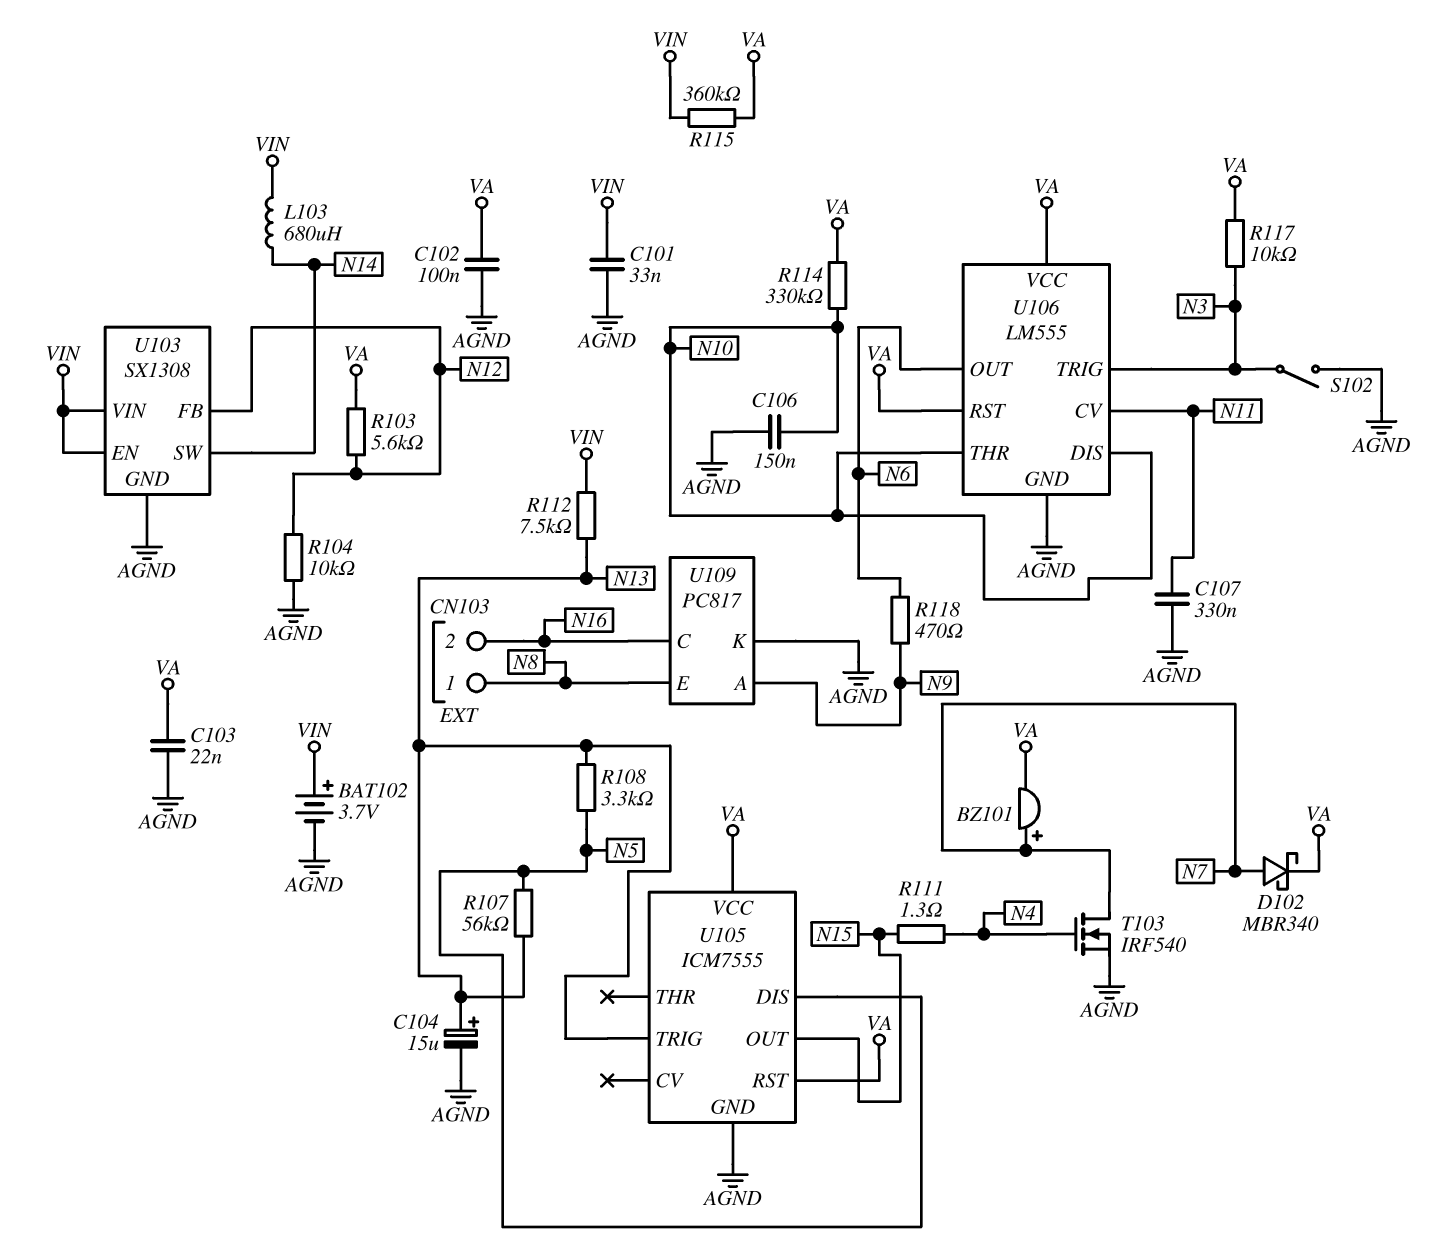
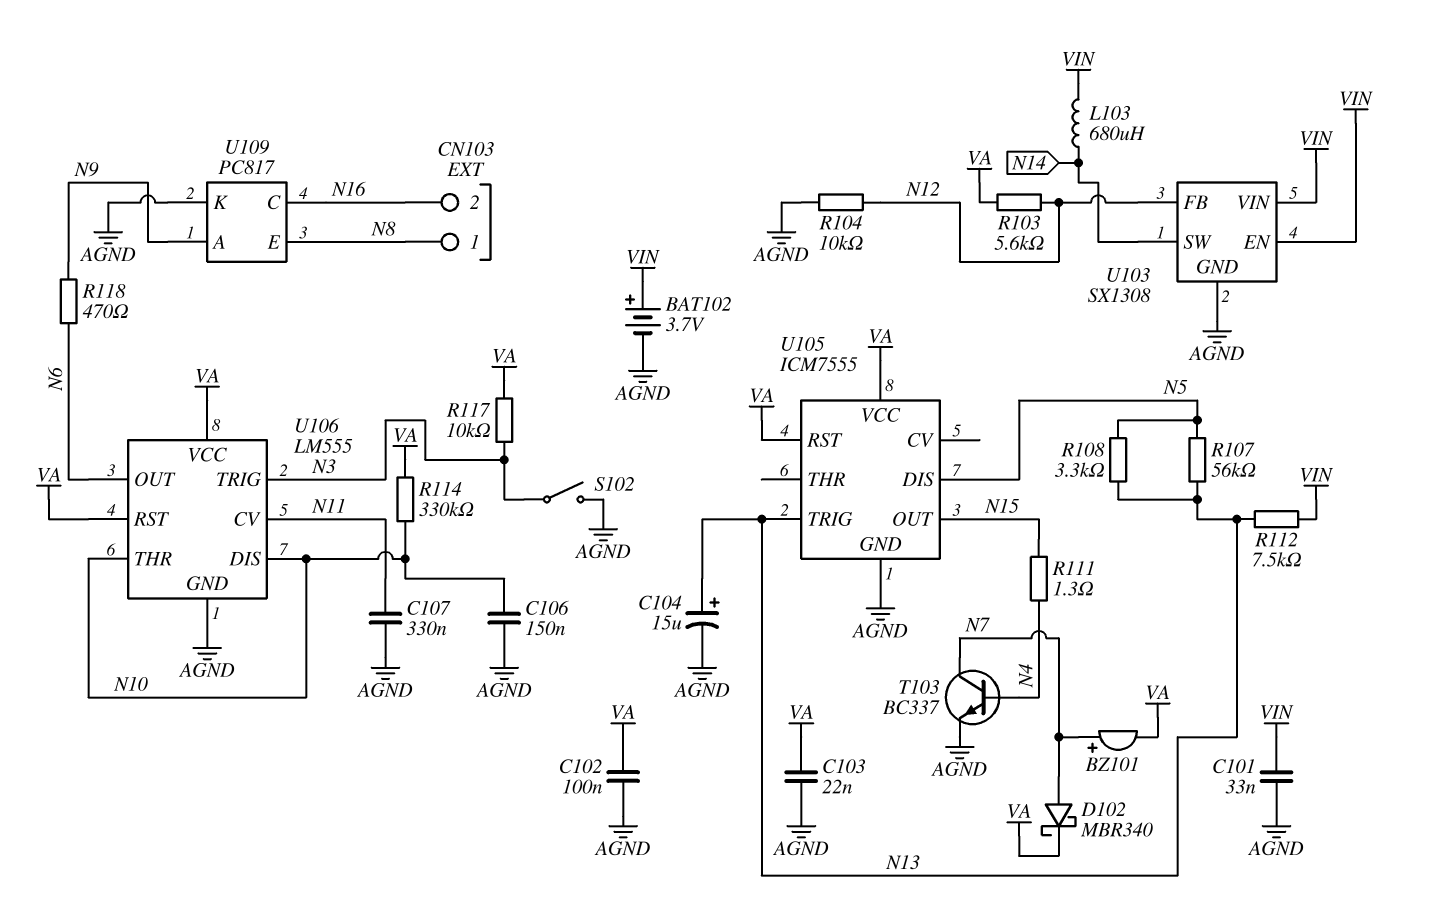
R115: 360k (VA, VIN) -> none
T103: NMOS IRF540 (G N4, D N7, S AGND) -> NPN BC337 (B N4, C N7, E AGND)

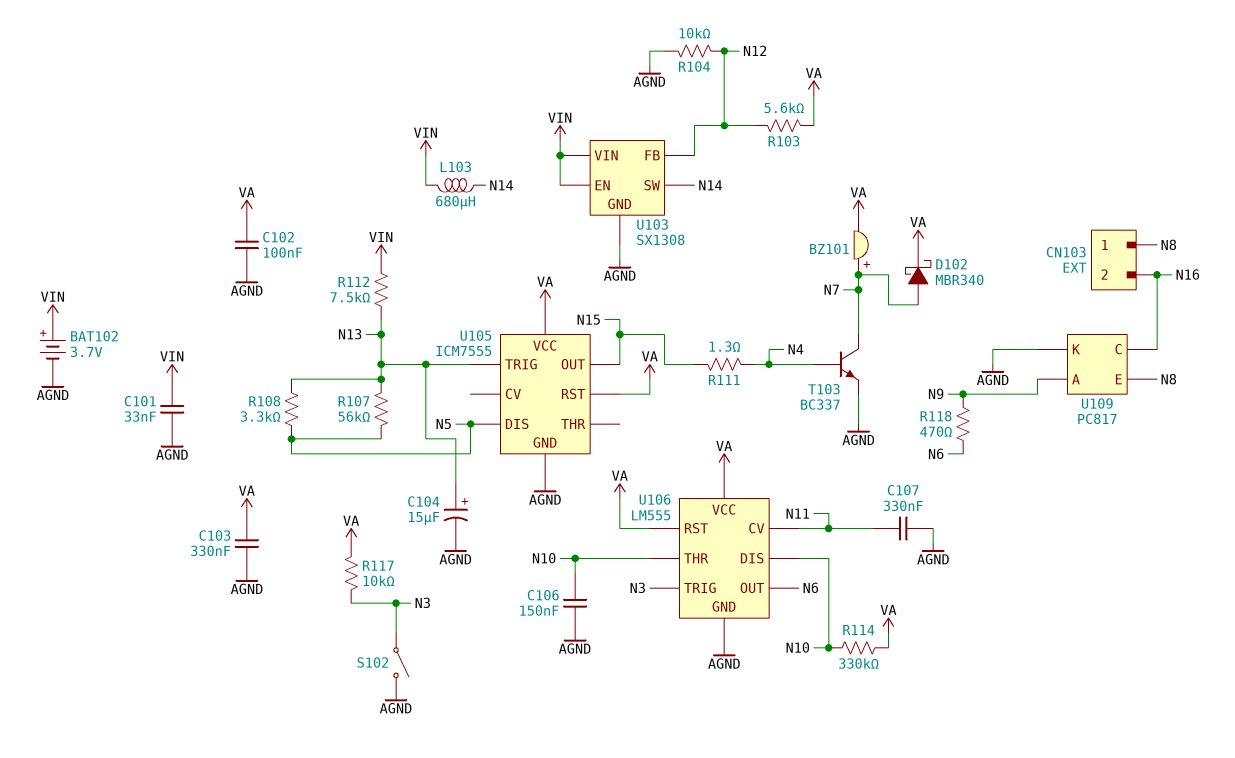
C103: 22nF (AGND, VA) -> 330nF (AGND, VA)

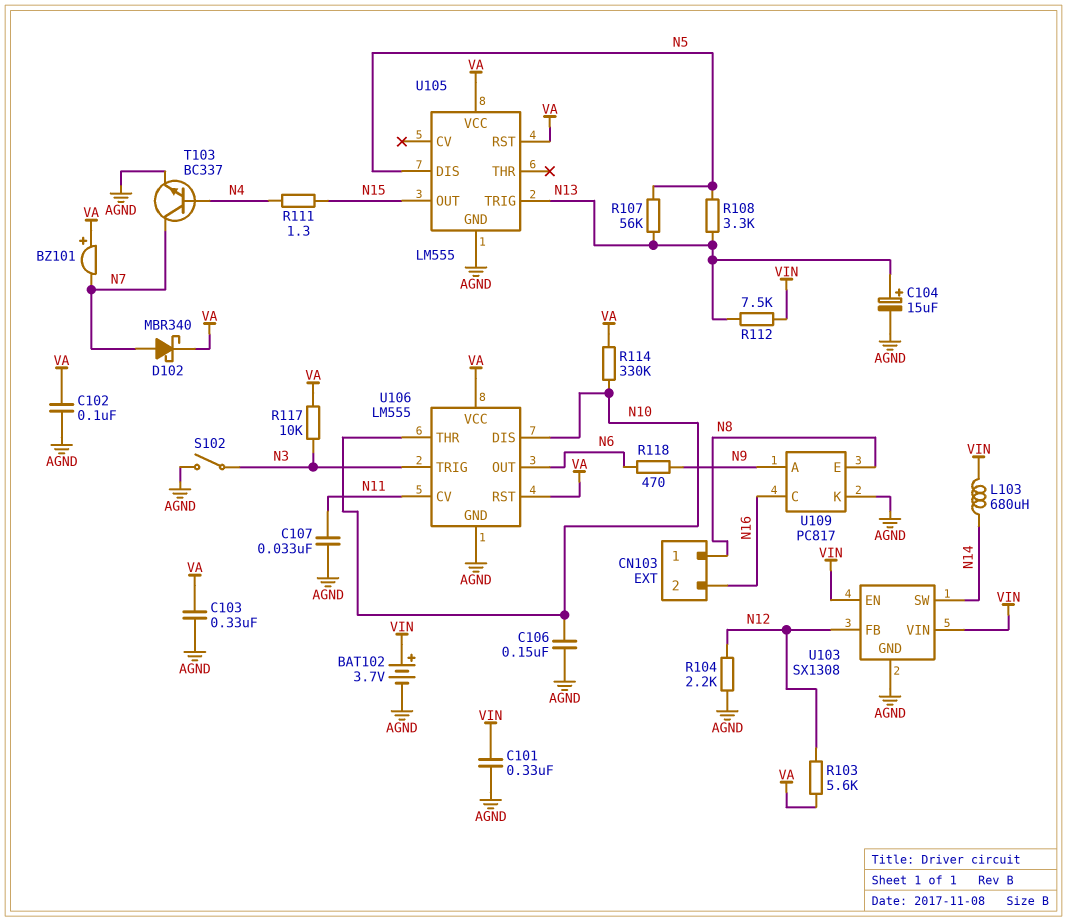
BZ101: buzzer (plus N7, minus VA) -> buzzer (plus VA, minus N7)
C101: 33nF (AGND, VIN) -> 330nF (AGND, VIN)
C107: 330nF (AGND, N11) -> 33nF (AGND, N11)
R104: 10k (AGND, N12) -> 2.2k (AGND, N12)
U105: ICM7555 -> LM555

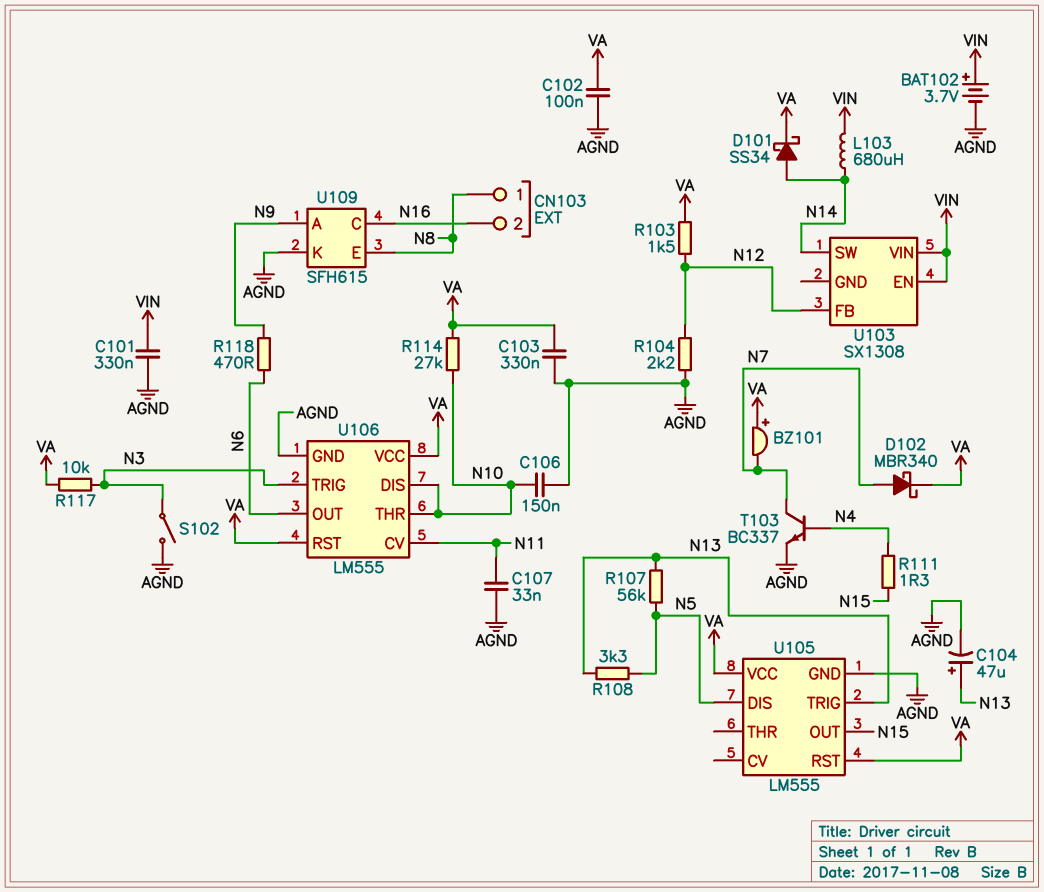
C104: 15uF (plus N13, minus AGND) -> 47uF (plus N13, minus AGND)
D101: none -> schottky SS34 (A N14, K VA)
R103: 5.6k (N12, VA) -> 1.5k (N12, VA)
R112: 7.5k (N13, VIN) -> none
R114: 330k (N10, VA) -> 27k (N10, VA)
U103 pin GND: AGND -> none
U109: PC817 -> SFH615

